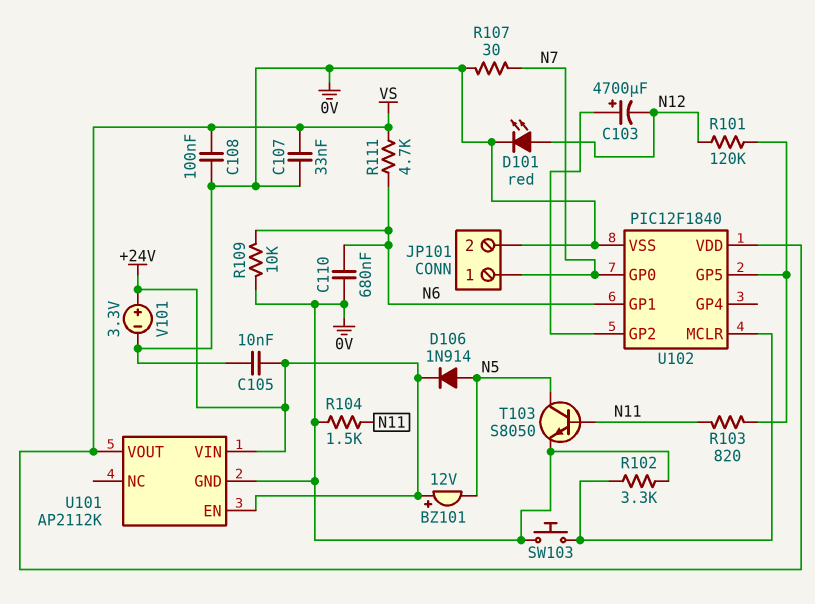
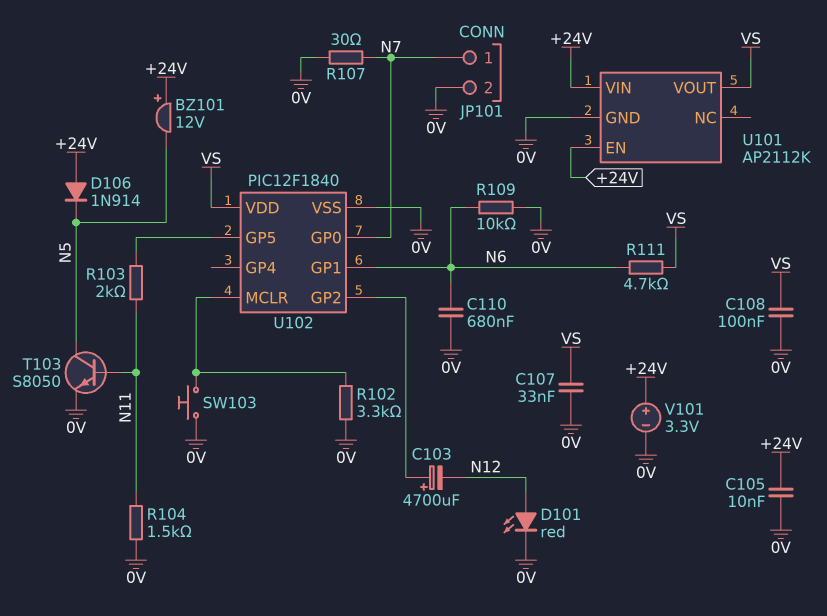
D106: diode 1N914 (A N5, K +24V) -> diode 1N914 (A +24V, K N5)
R101: 120k (N12, U102/GP5) -> none
R103: 820 (N11, U102/GP5) -> 2k (N11, U102/GP5)

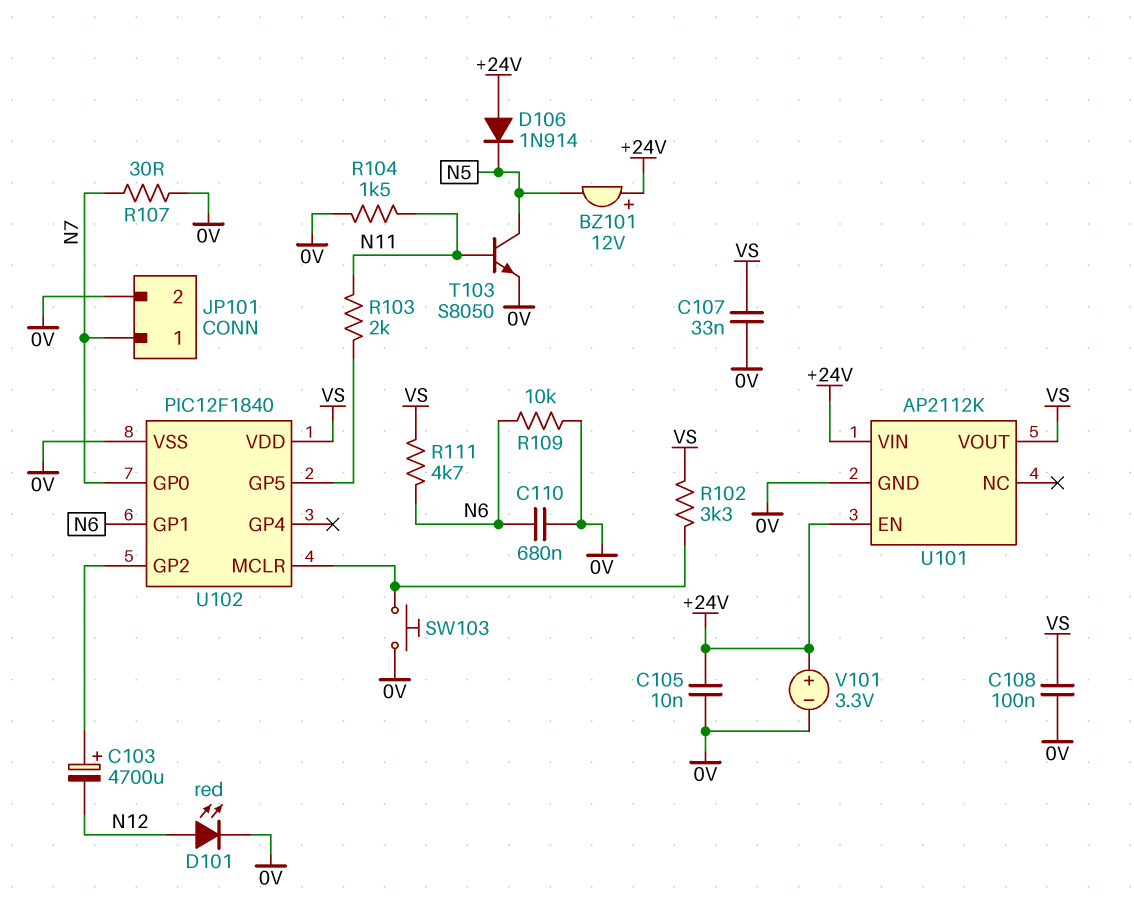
R102: 3.3k (0V, U102/MCLR) -> 3.3k (U102/MCLR, VS)

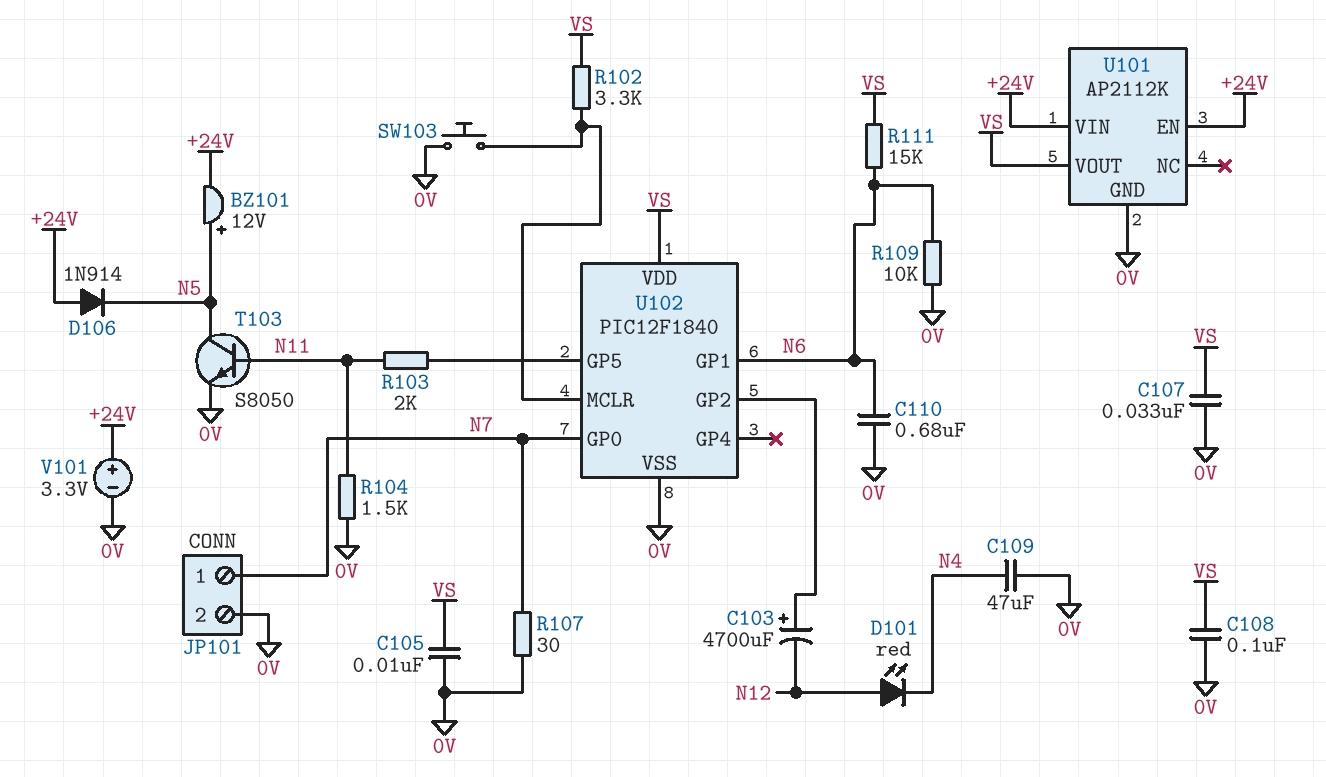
BZ101: buzzer 12V (plus +24V, minus N5) -> buzzer 12V (plus N5, minus +24V)
C105: 10nF (+24V, 0V) -> 10nF (0V, VS)
C109: none -> 47uF (0V, N4)
D101: LED red (A N12, K 0V) -> LED red (A N12, K N4)
R111: 4.7k (N6, VS) -> 15k (N6, VS)

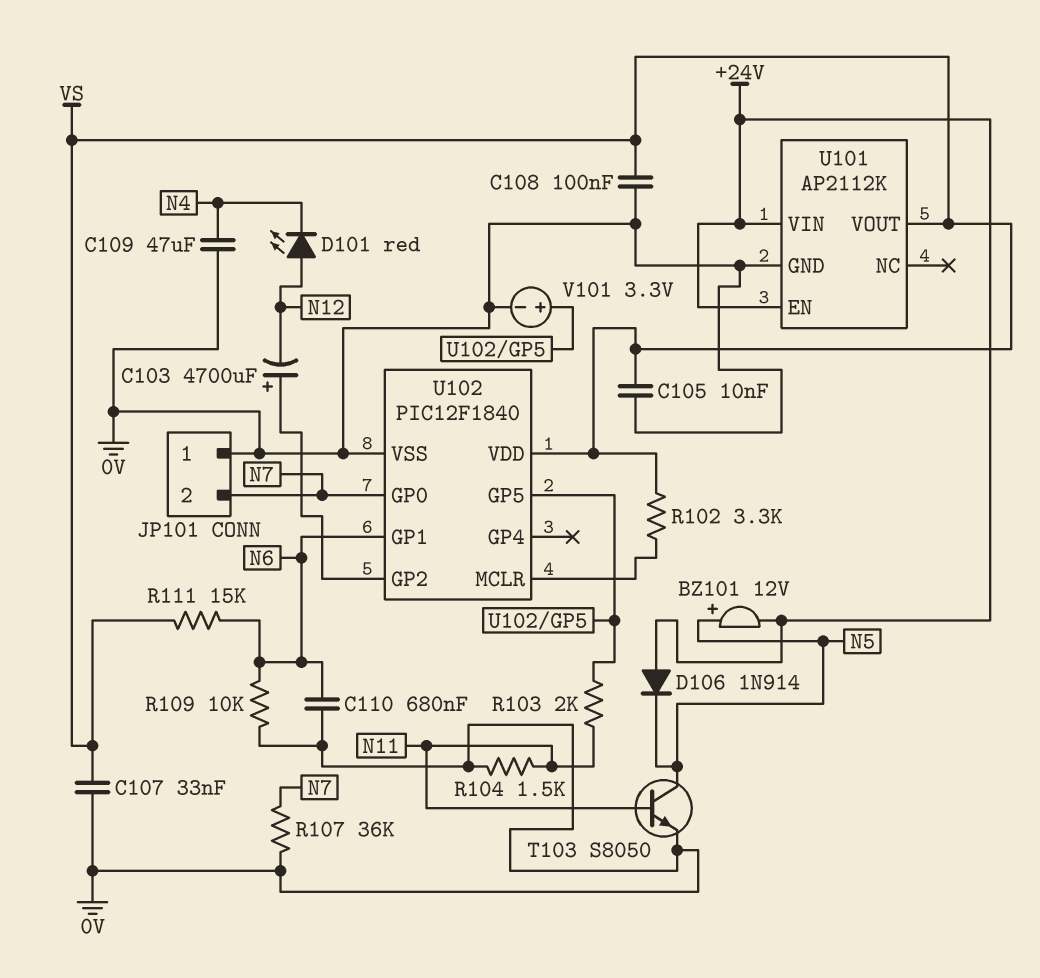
JP101 pin 1: N7 -> 0V
JP101 pin 2: 0V -> N7
R107: 30 (0V, N7) -> 36k (0V, N7)
SW103: button (0V, U102/MCLR) -> none
V101: 3.3V (plus +24V, minus 0V) -> 3.3V (plus U102/GP5, minus 0V)

